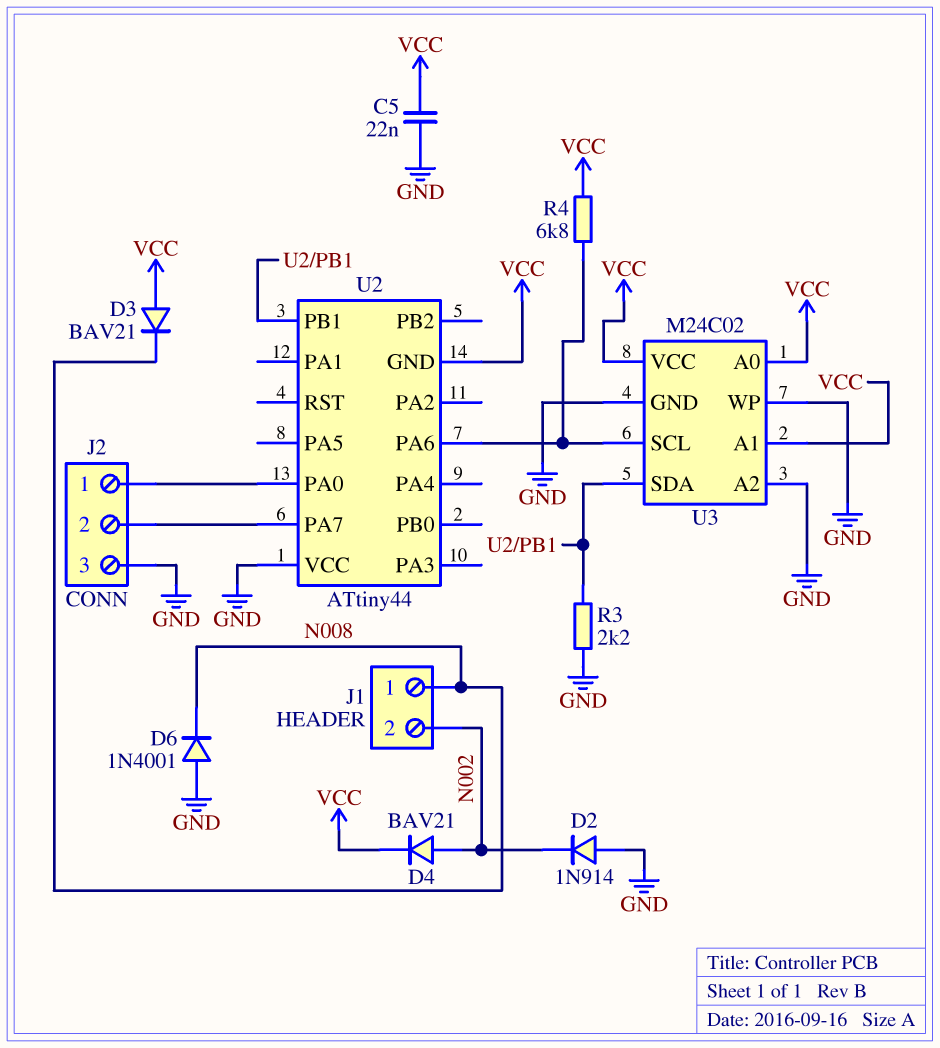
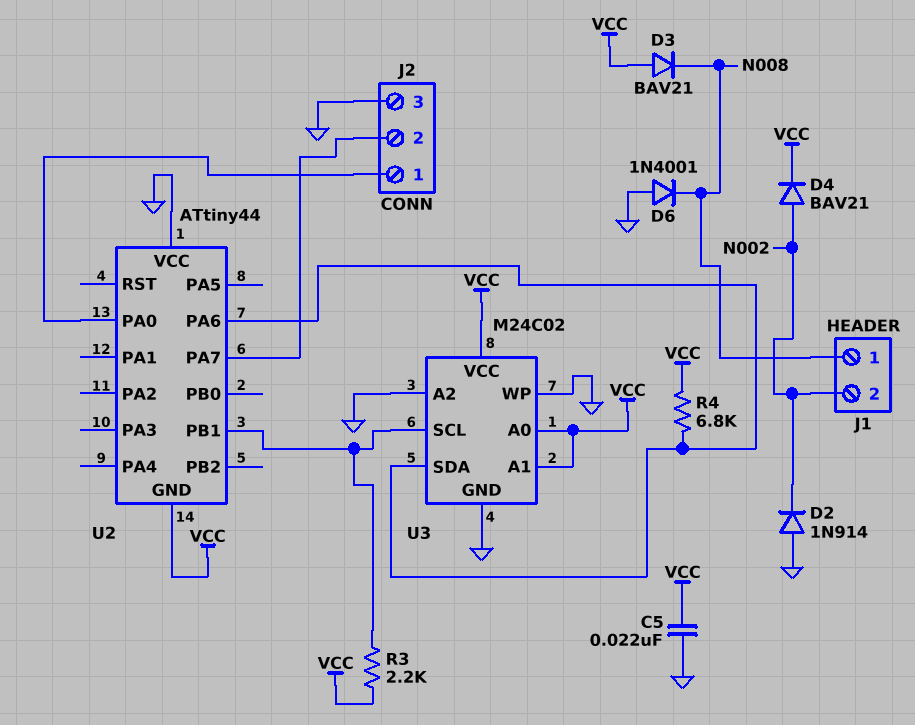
R3: 2.2k (GND, U2/PB1) -> 2.2k (U2/PB1, VCC)
U3 pin SCL: U2/PA6 -> U2/PB1
U3 pin SDA: U2/PB1 -> U2/PA6

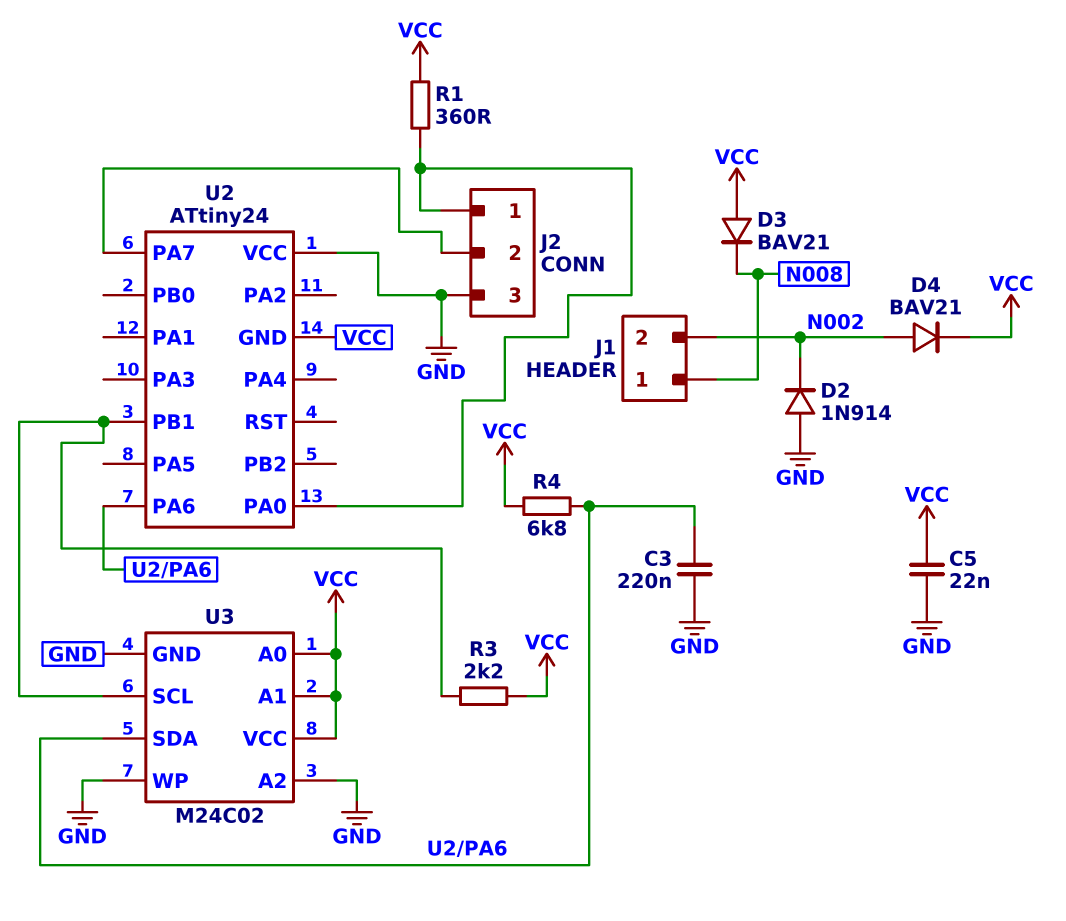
C3: none -> 220nF (GND, U2/PA6)
D6: diode 1N4001 (A GND, K N008) -> none
R1: none -> 360 (J2/1, VCC)
U2: ATtiny44 -> ATtiny24

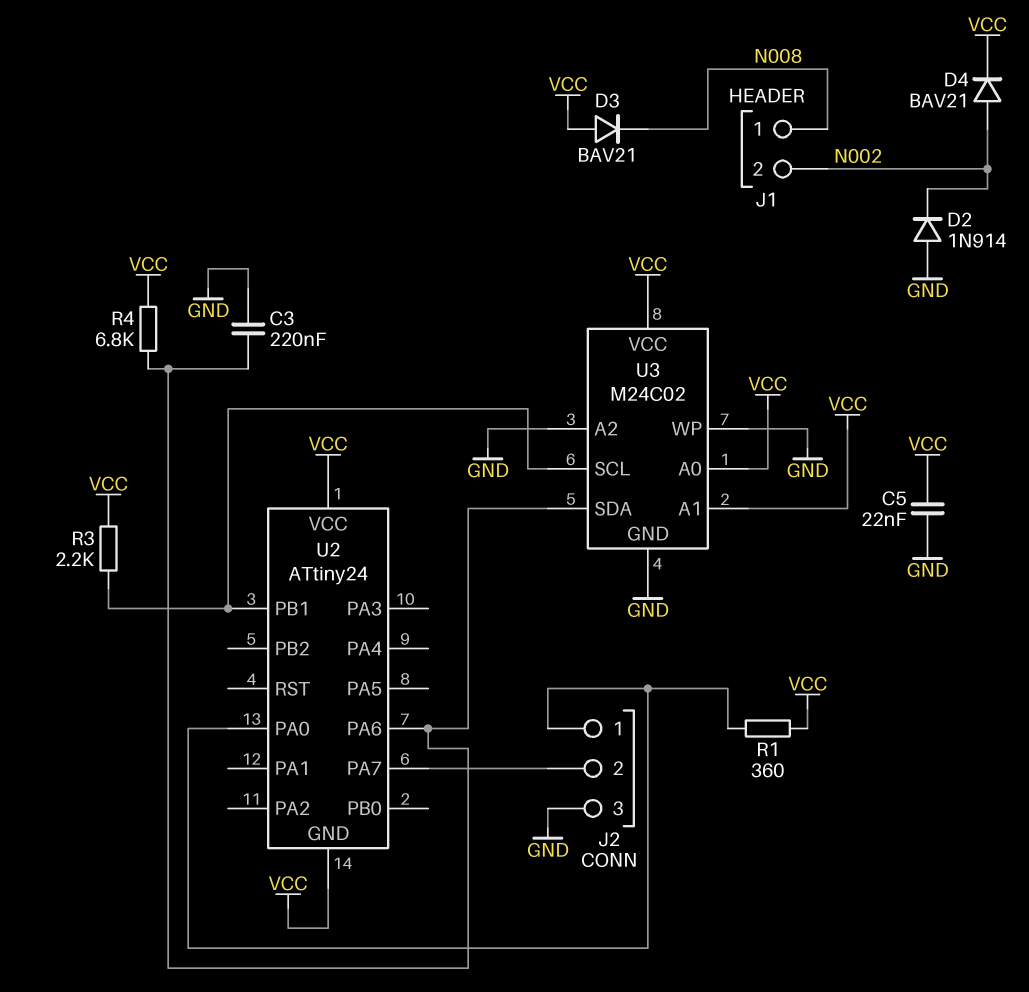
U2 pin VCC: GND -> VCC

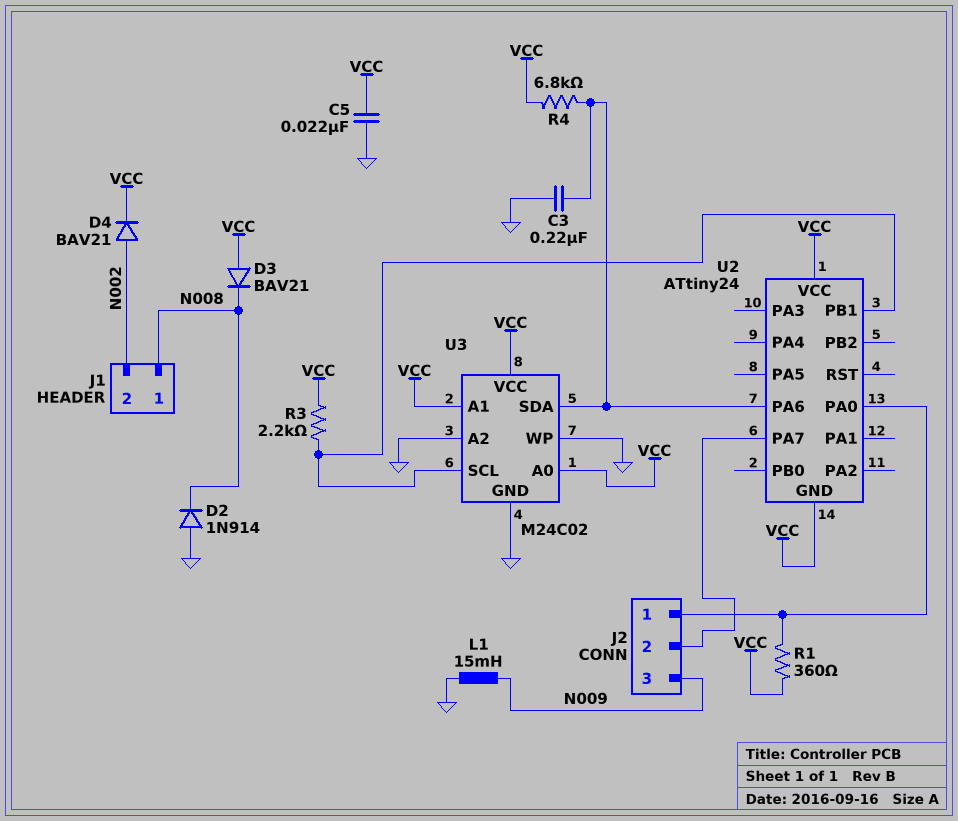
D2: diode 1N914 (A GND, K N002) -> diode 1N914 (A GND, K N008)
J2 pin 3: GND -> N009
L1: none -> 15mH (GND, N009)

